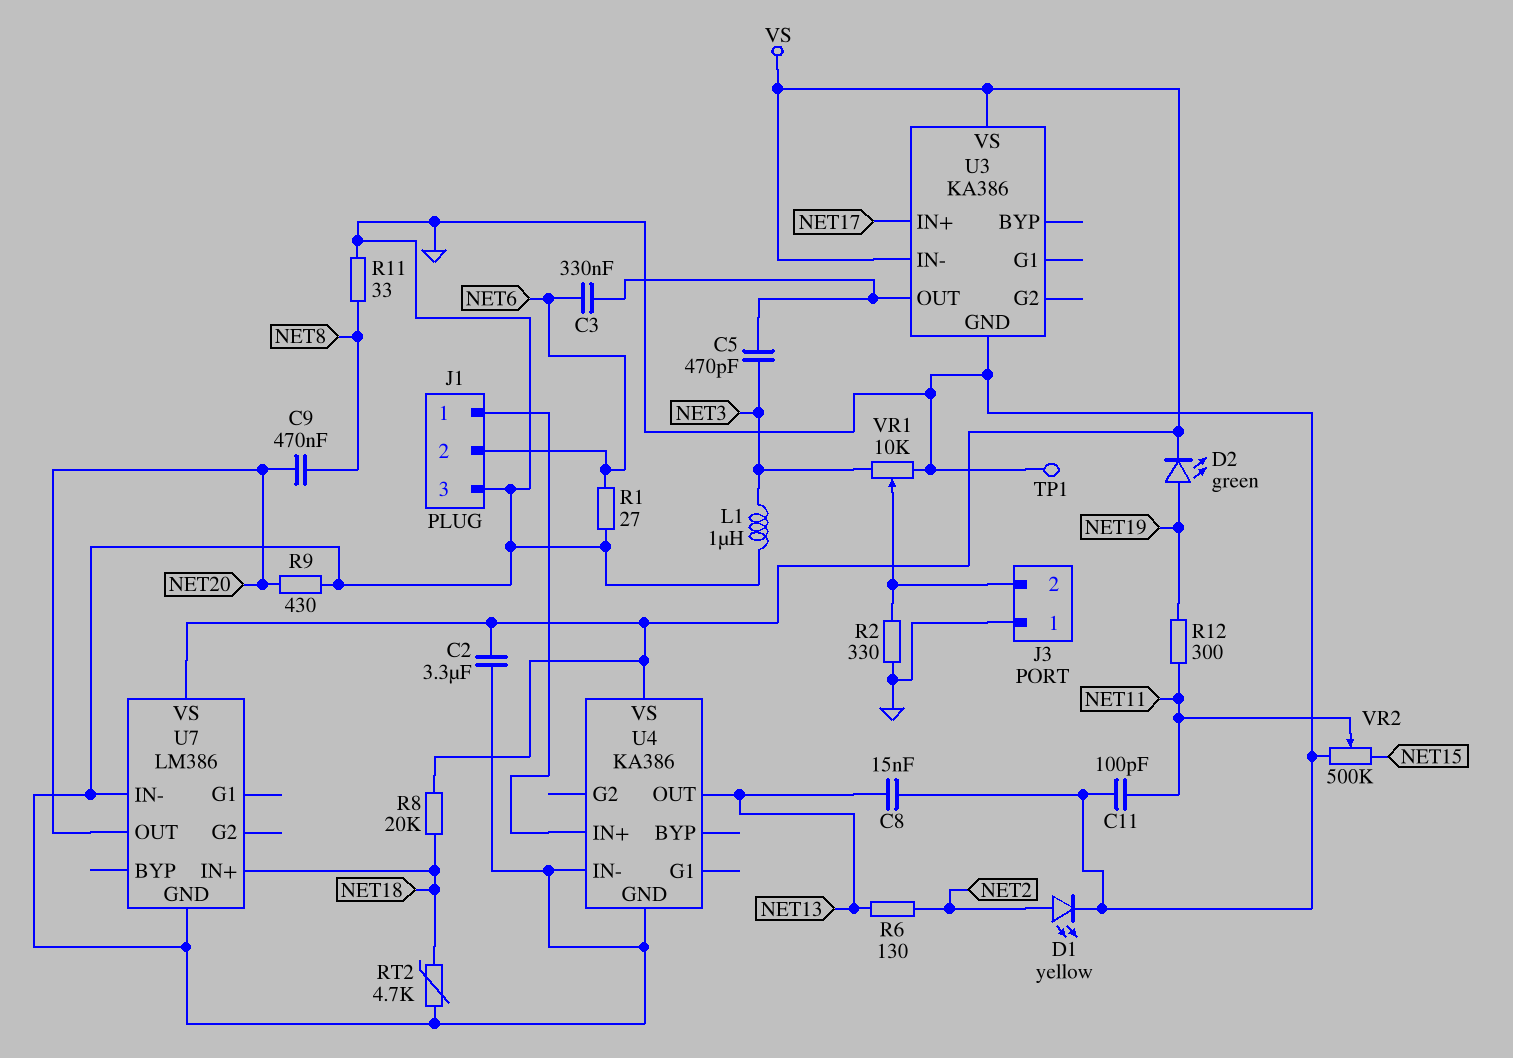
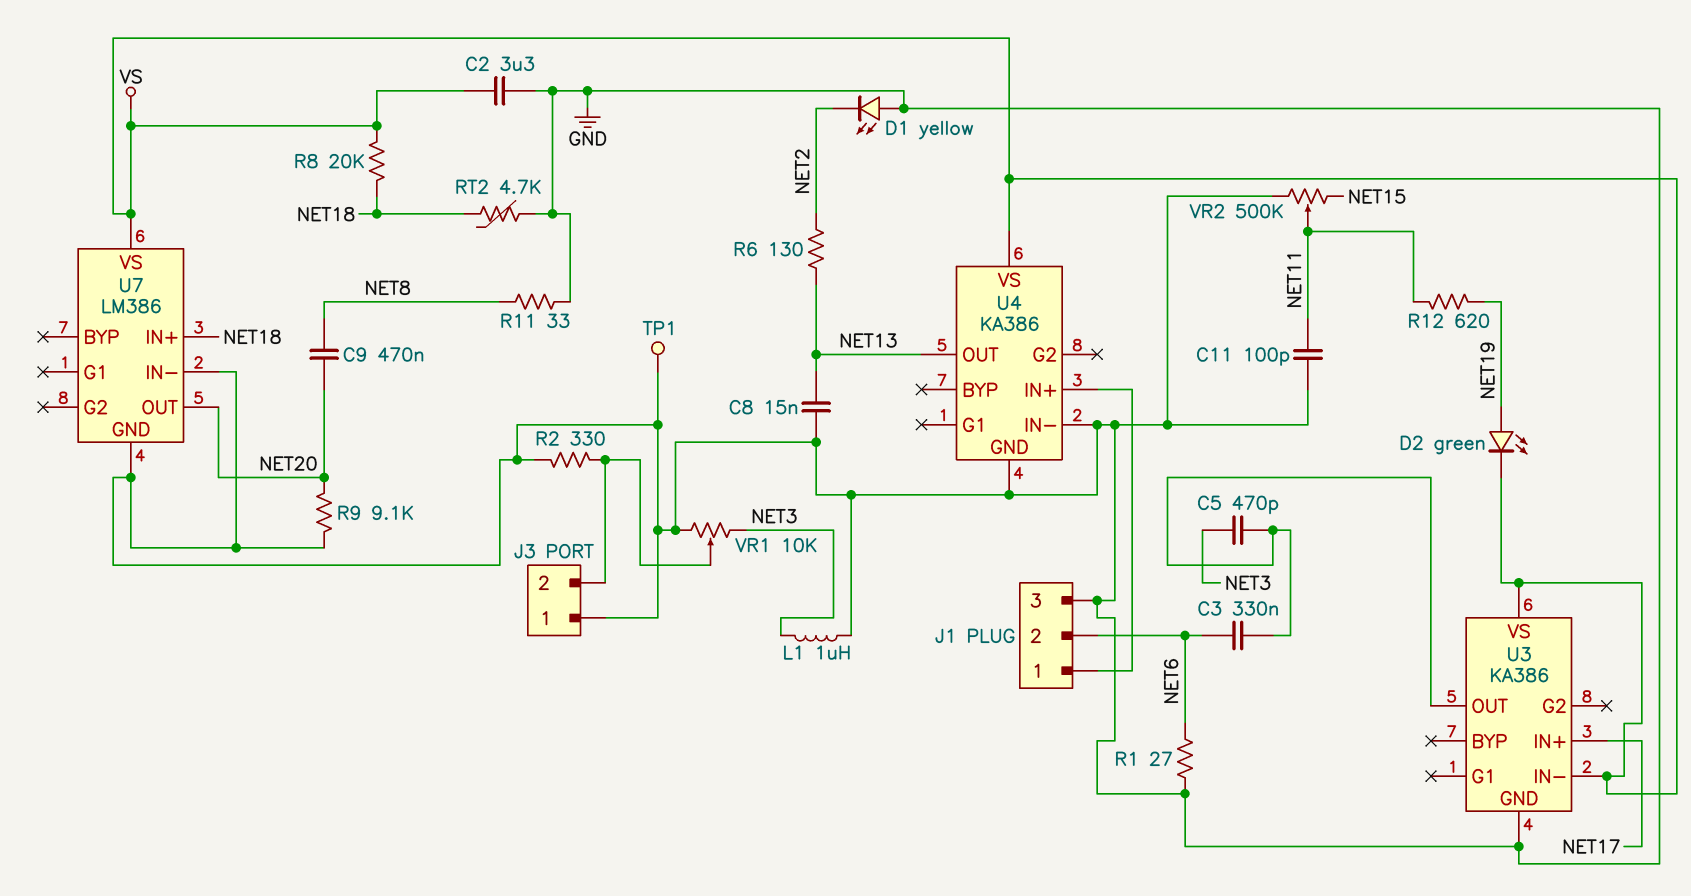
D1: LED yellow (A NET2, K GND) -> LED yellow (A GND, K NET2)
R9: 430 (GND, NET20) -> 9.1k (GND, NET20)
R12: 300 (NET11, NET19) -> 620 (NET11, NET19)

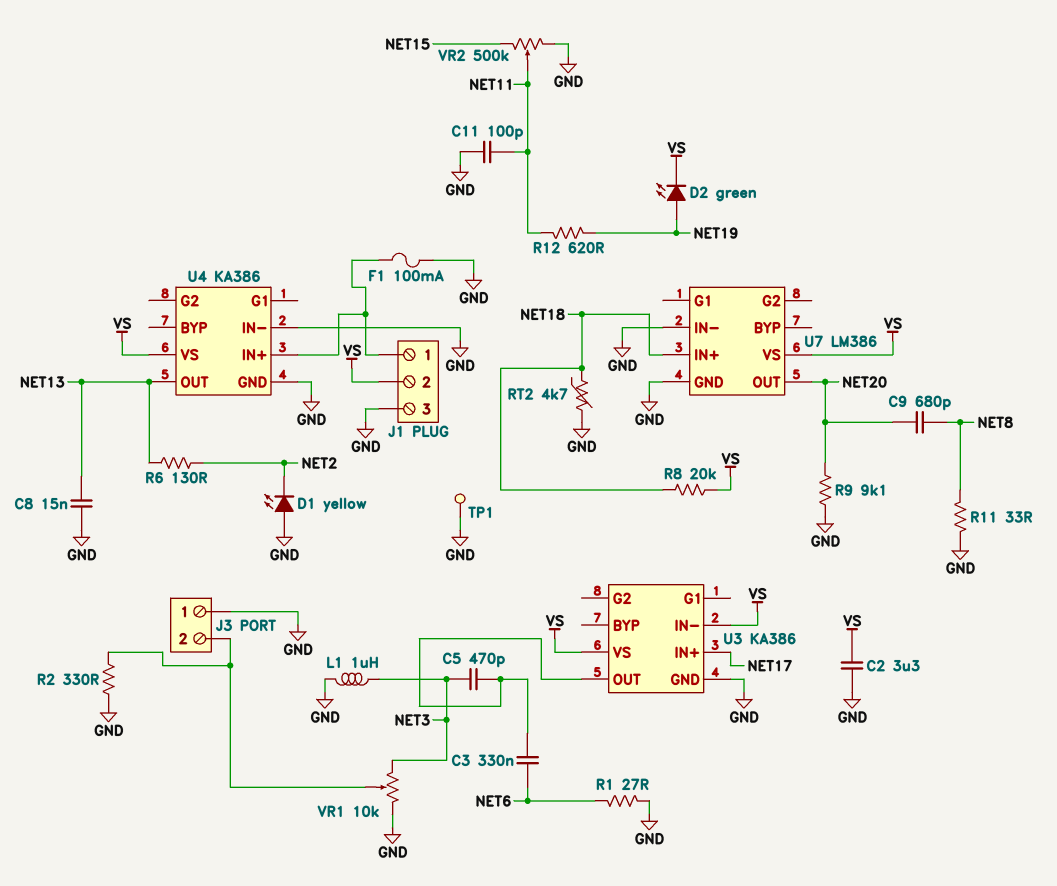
C9: 470nF (NET8, NET20) -> 680pF (NET8, NET20)
F1: none -> 100mA (GND, J1/1)
J1 pin 2: NET6 -> VS

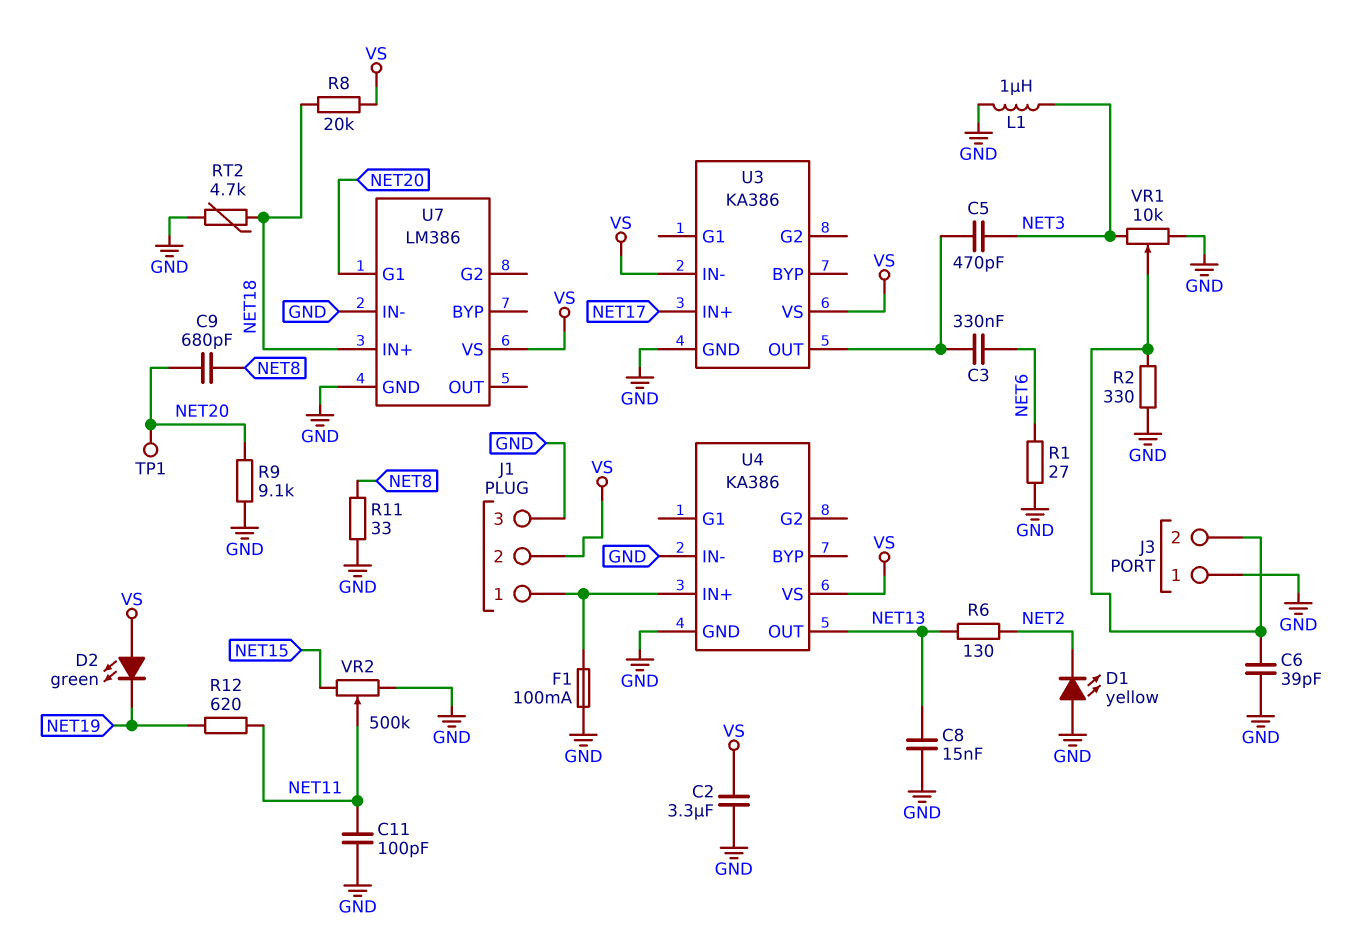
C6: none -> 39pF (GND, J3/2)
D2: LED green (A NET19, K VS) -> LED green (A VS, K NET19)
TP1: test point (GND) -> test point (NET20)
U7 pin G1: none -> NET20
U7 pin OUT: NET20 -> none

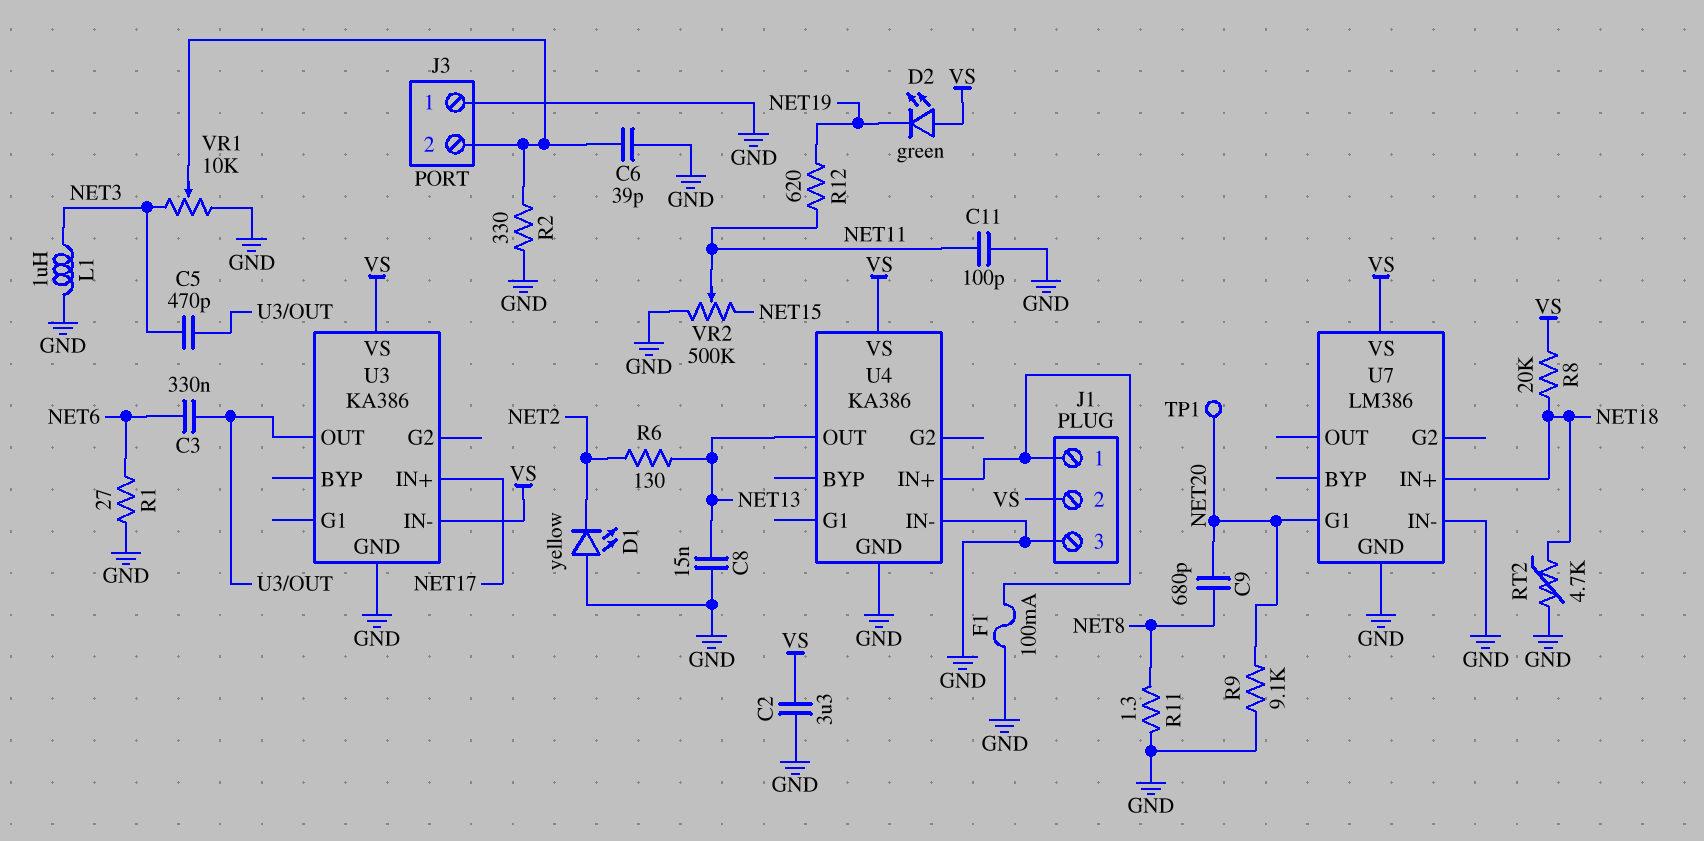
R11: 33 (GND, NET8) -> 1.3 (GND, NET8)

